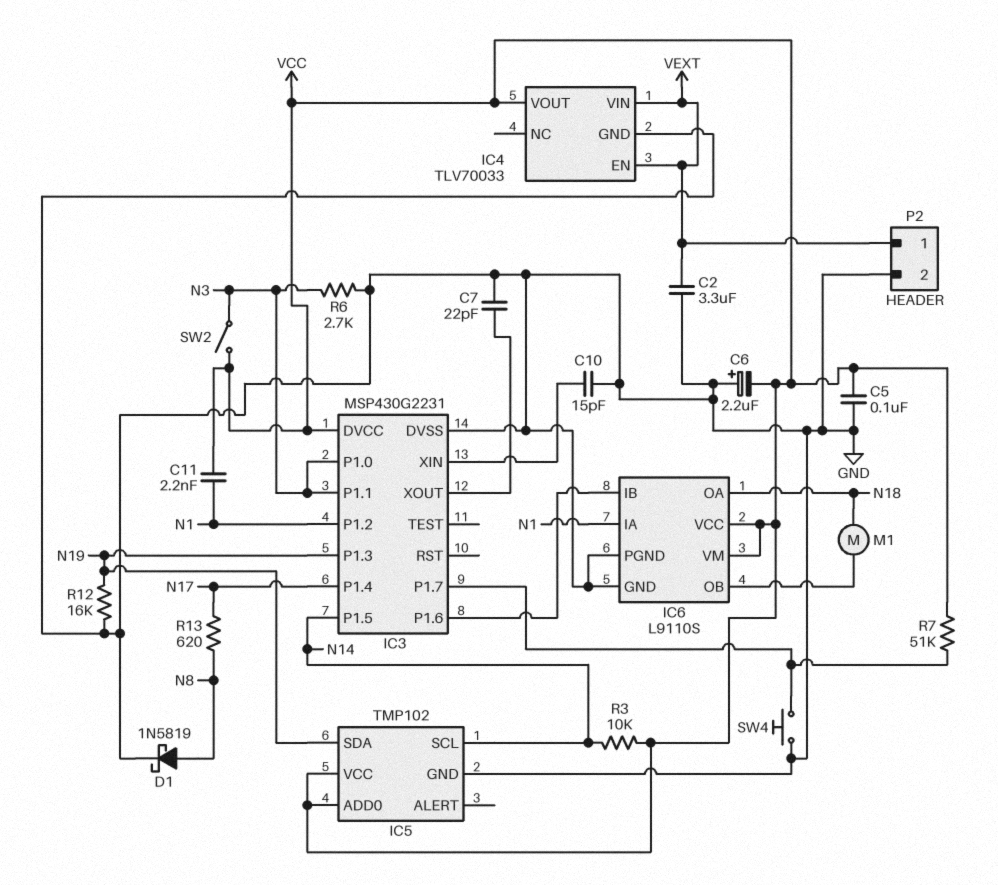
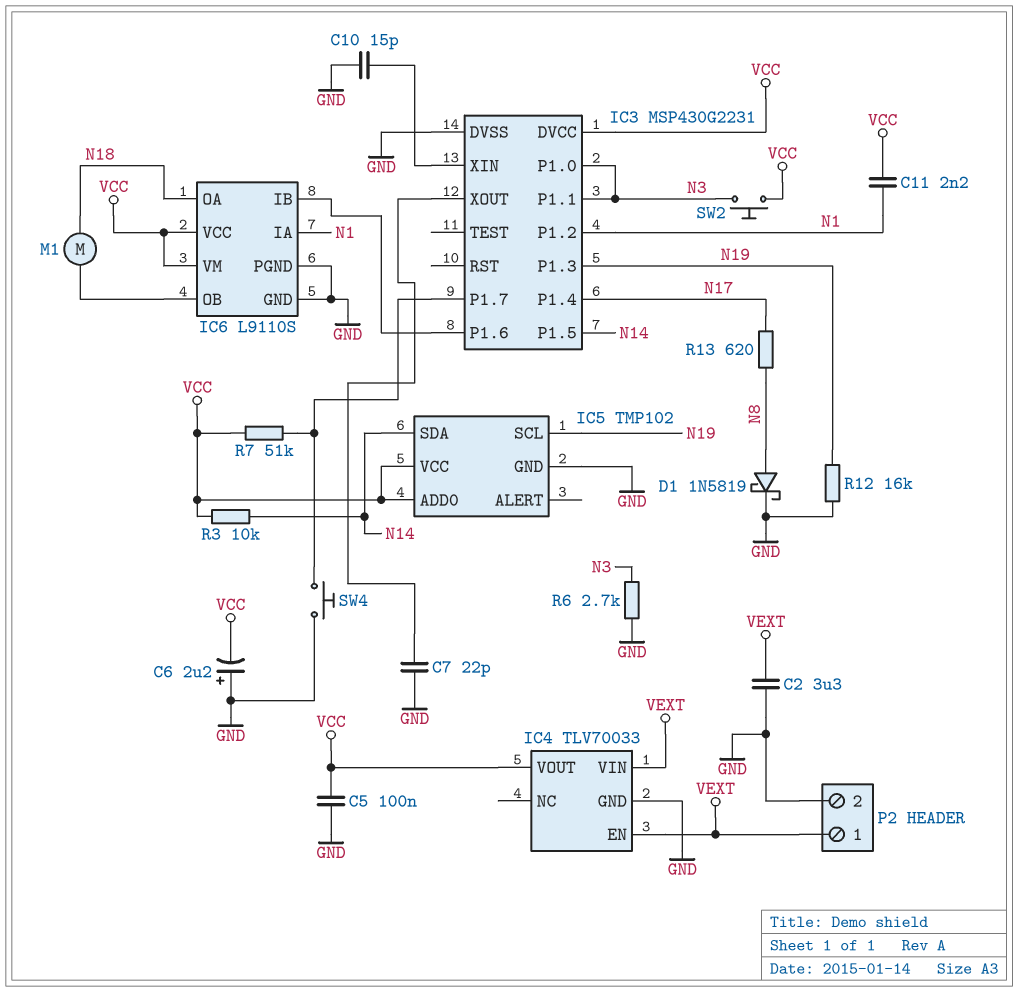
IC5 pin SCL: N14 -> N19
IC5 pin SDA: N19 -> N14
SW2: switch (N3, VCC) -> button (N3, VCC)

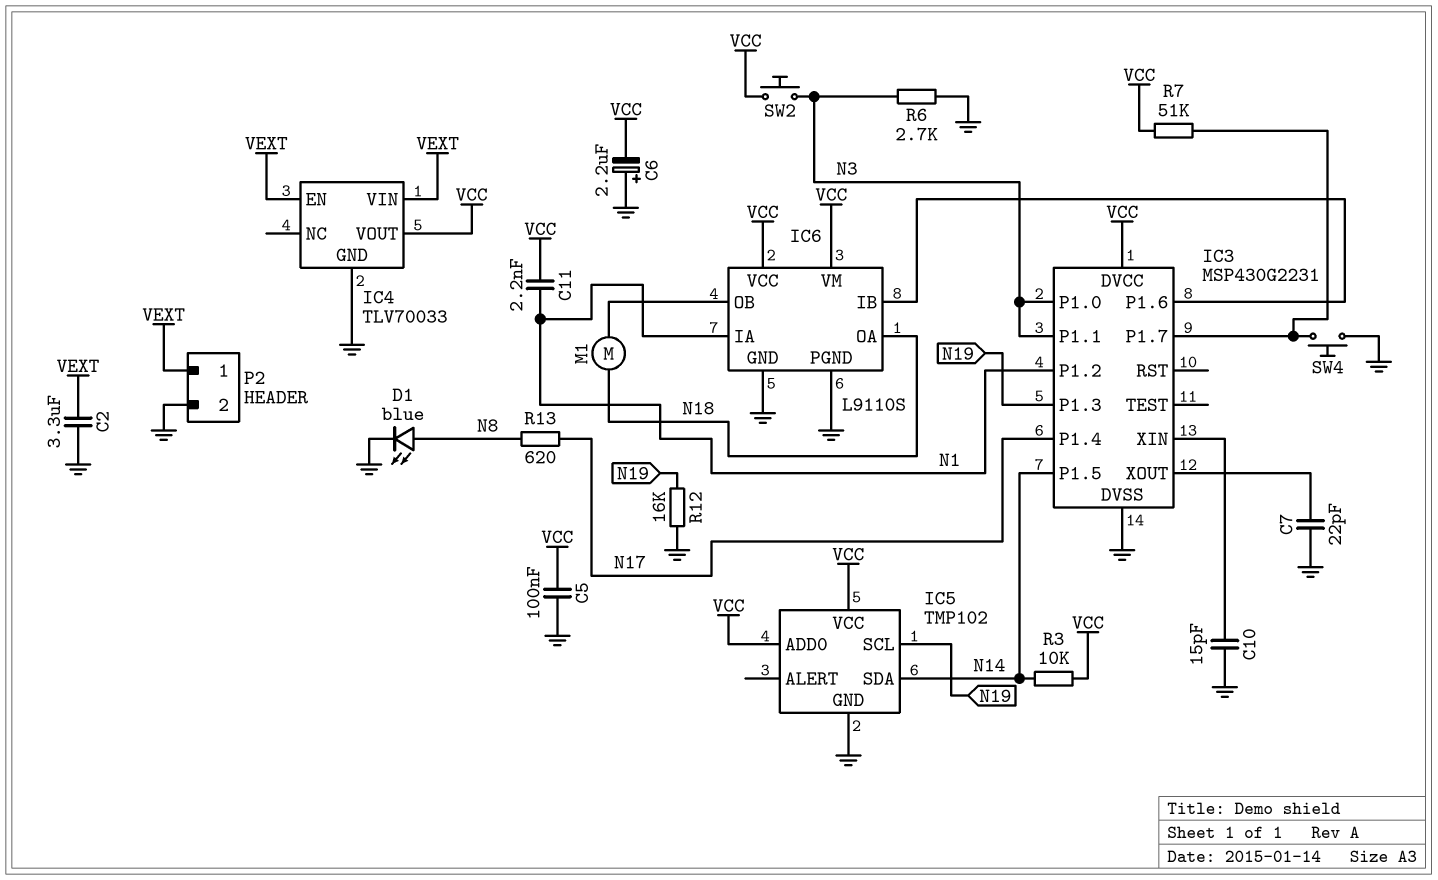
D1: schottky 1N5819 (A N8, K GND) -> LED blue (A N8, K GND)

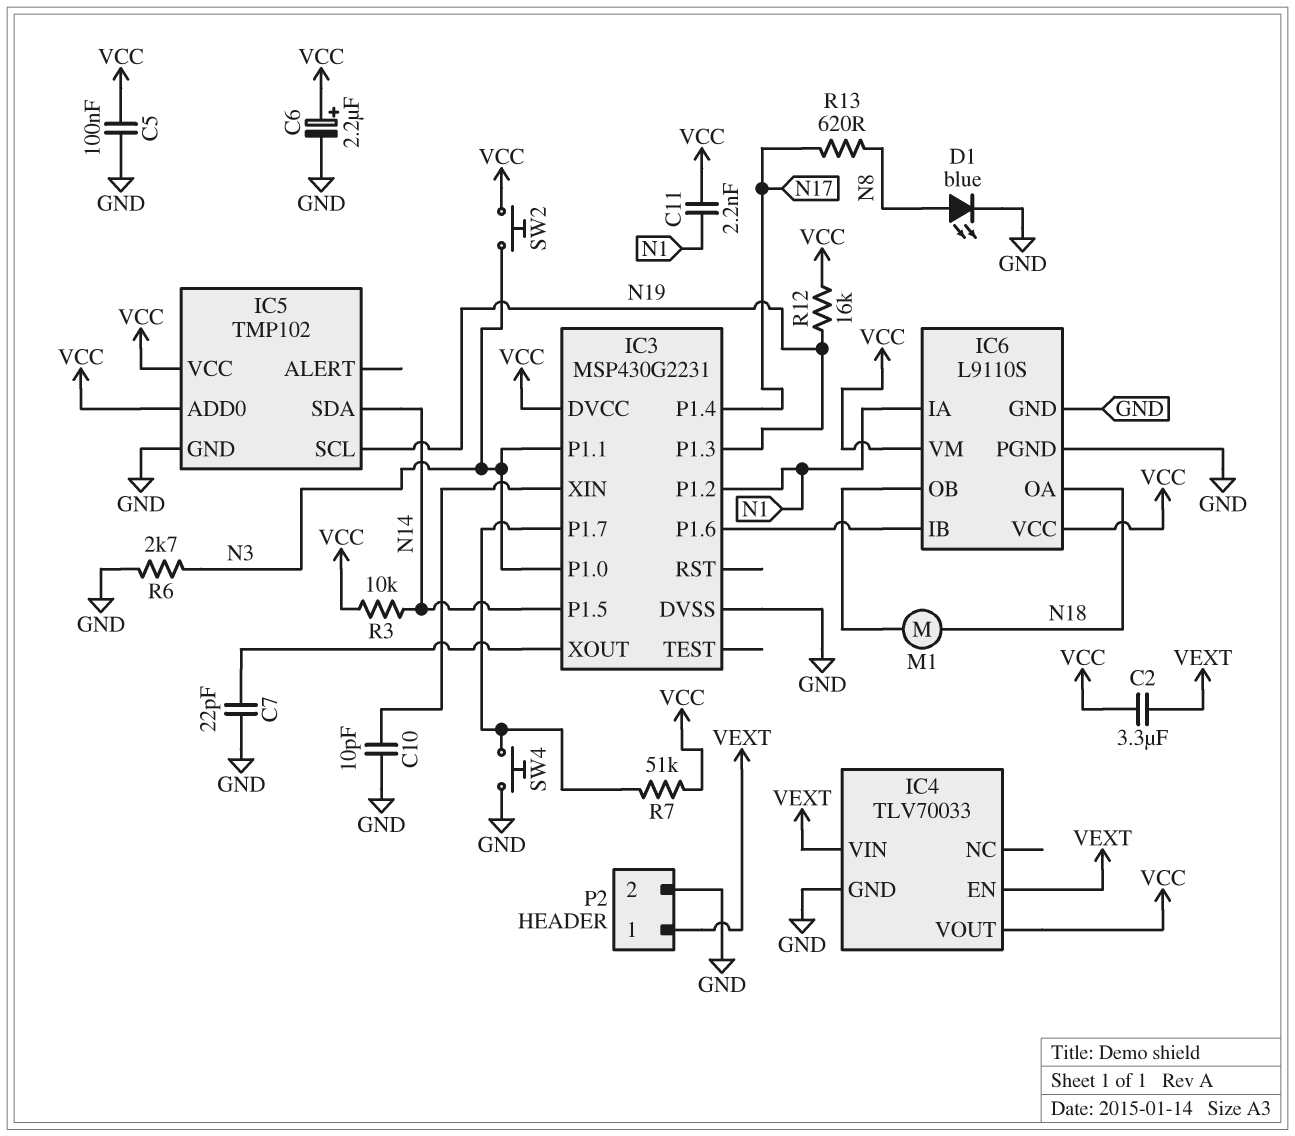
C2: 3.3uF (GND, VEXT) -> 3.3uF (VCC, VEXT)
C6: 2.2uF (plus GND, minus VCC) -> 2.2uF (plus VCC, minus GND)
C10: 15pF (GND, IC3/XIN) -> 10pF (GND, IC3/XIN)
R12: 16k (GND, N19) -> 16k (N19, VCC)

